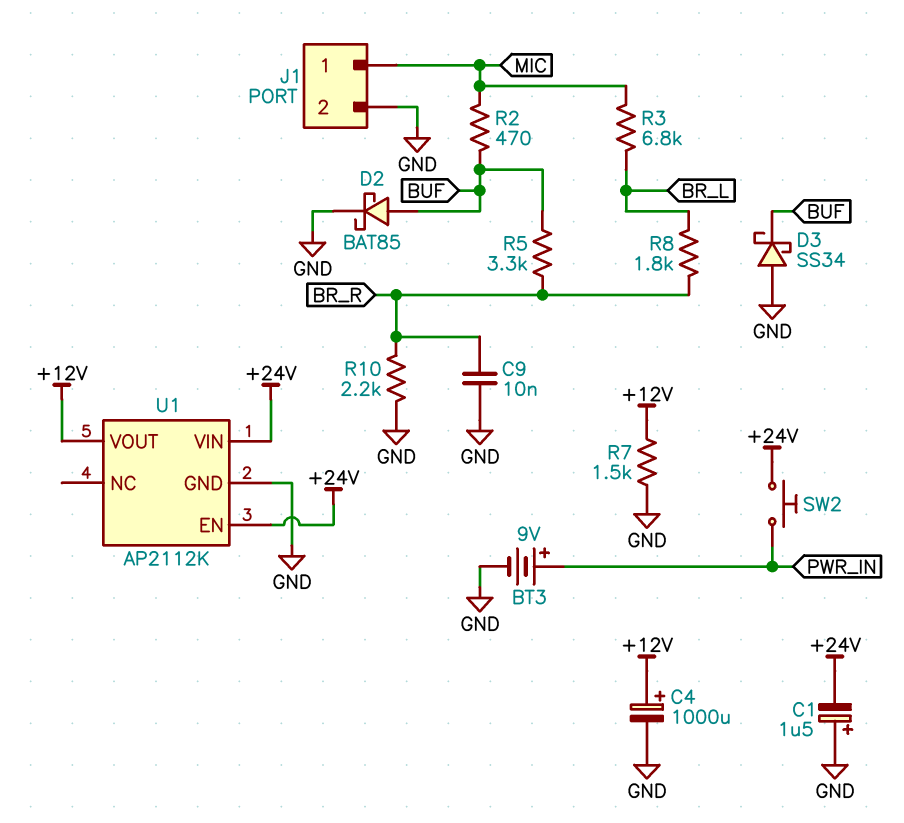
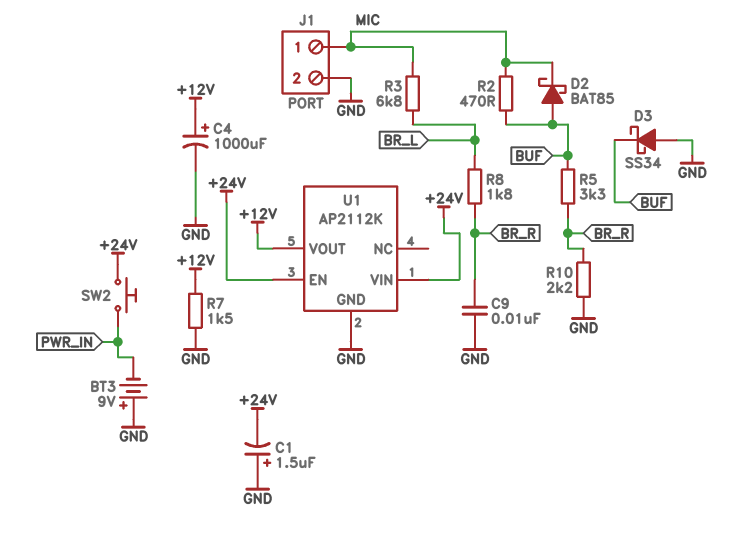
BT3: 9V (plus PWR_IN, minus GND) -> 9V (plus GND, minus PWR_IN)
D2: schottky BAT85 (A BUF, K GND) -> schottky BAT85 (A BUF, K MIC)

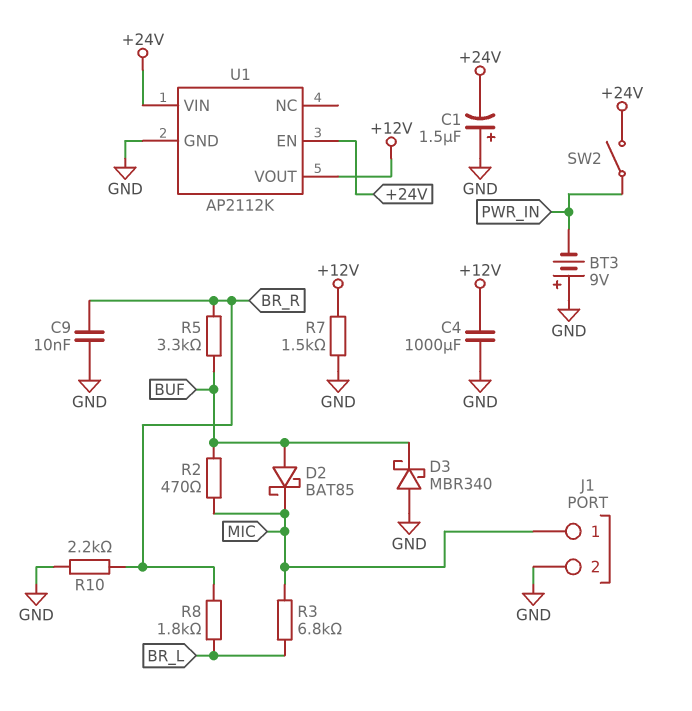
C4: 1000uF (plus +12V, minus GND) -> 1000uF (+12V, GND)
D3: schottky SS34 (A GND, K BUF) -> schottky MBR340 (A GND, K BUF)
SW2: button (+24V, PWR_IN) -> switch (+24V, PWR_IN)

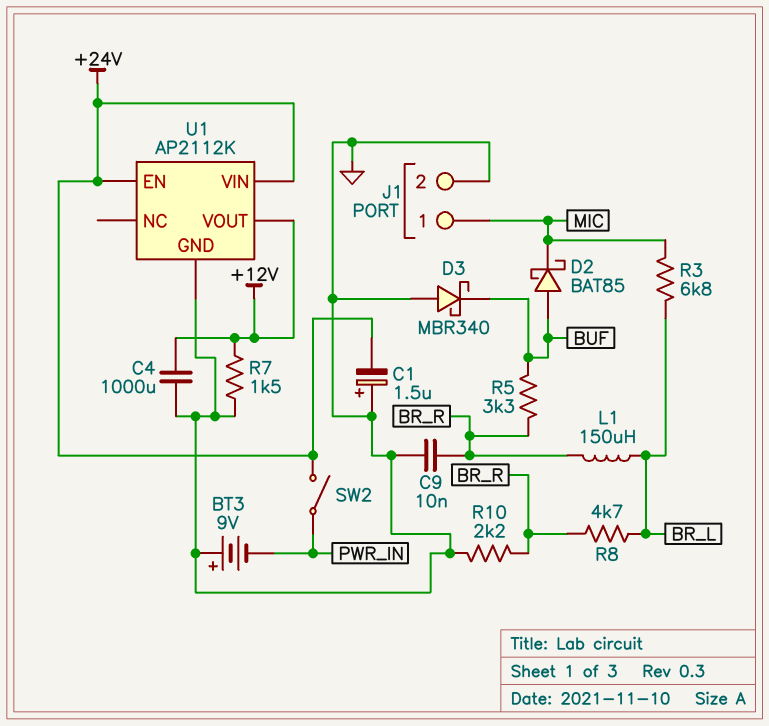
L1: none -> 150uH (BR_L, BR_R)
R2: 470 (BUF, MIC) -> none
R8: 1.8k (BR_L, BR_R) -> 4.7k (BR_L, BR_R)

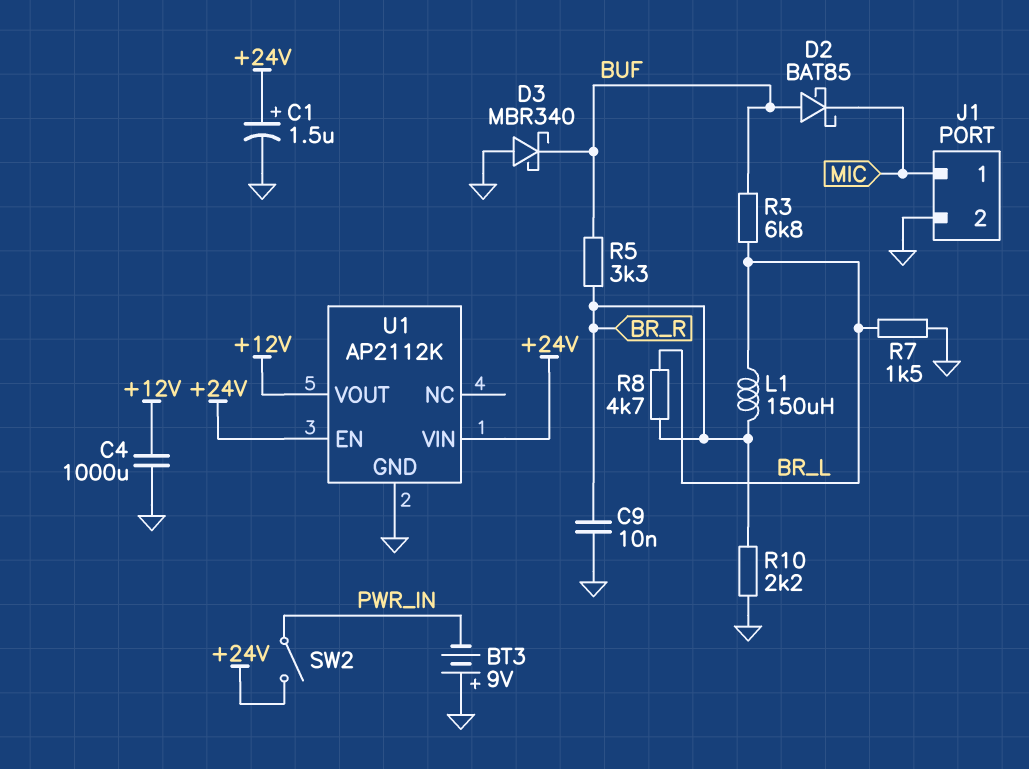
C1: 1.5uF (plus GND, minus +24V) -> 1.5uF (plus +24V, minus GND)
R3: 6.8k (BR_L, MIC) -> 6.8k (BR_L, BUF)
R7: 1.5k (+12V, GND) -> 1.5k (BR_L, GND)

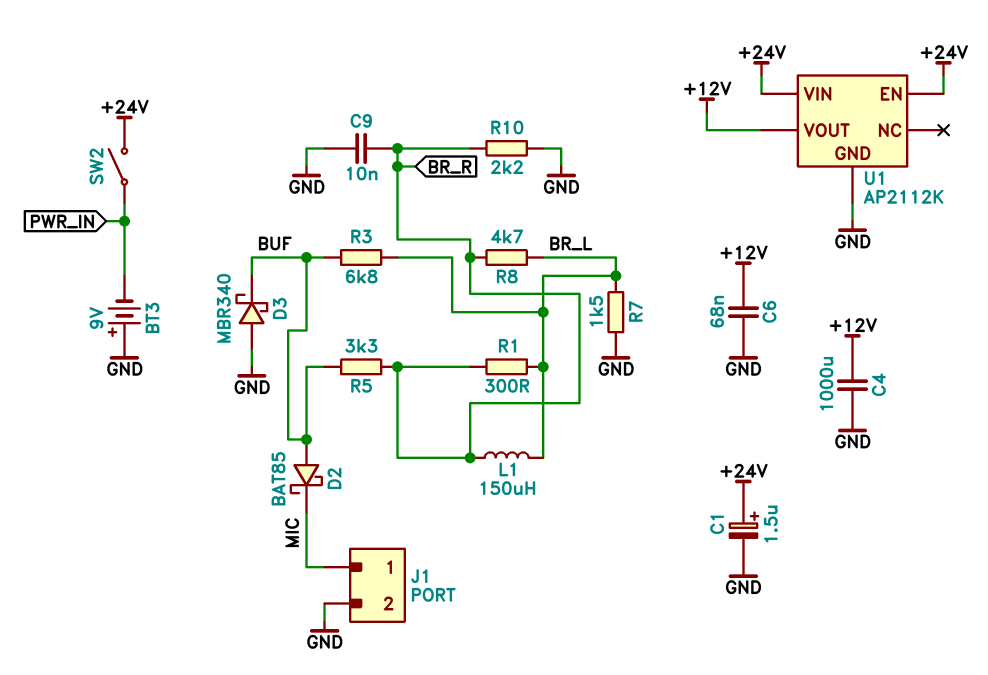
C6: none -> 68nF (+12V, GND)
R1: none -> 300 (BR_L, BR_R)

